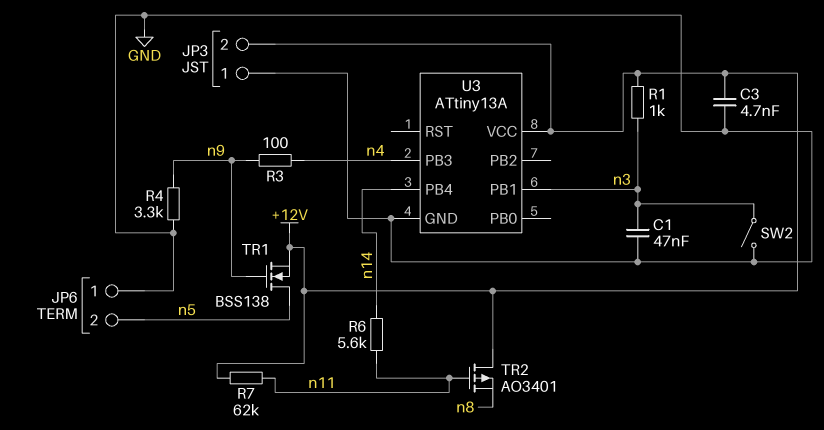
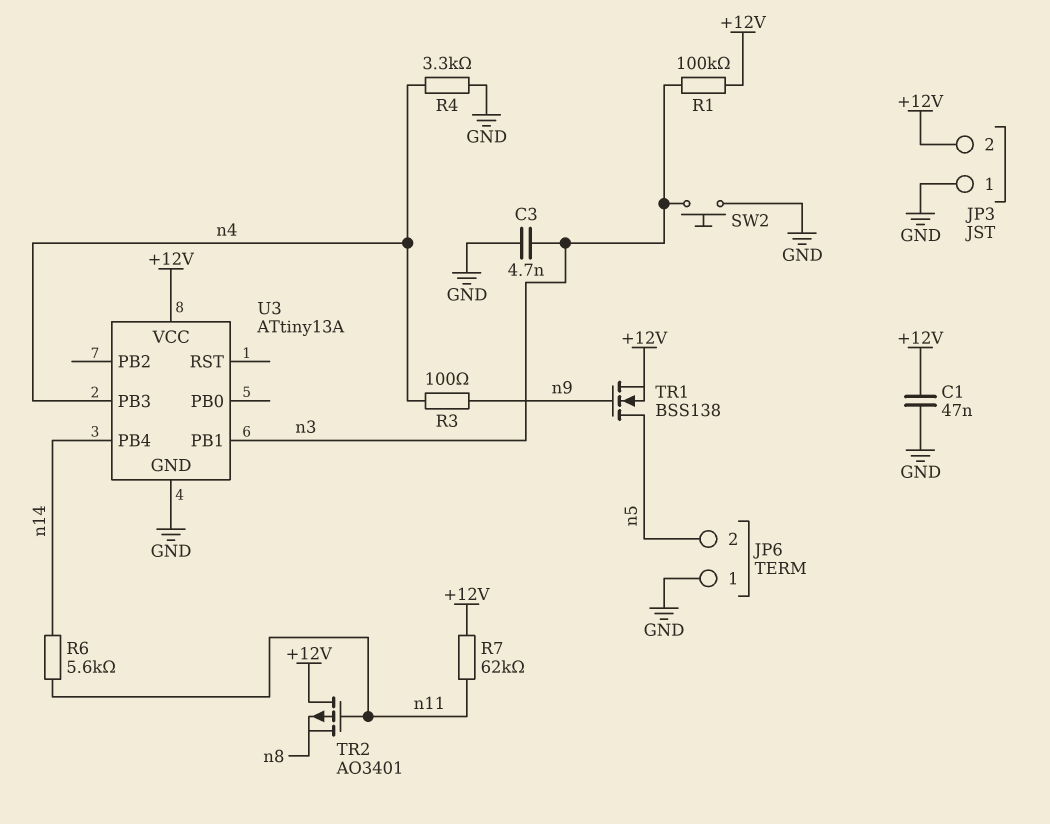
C1: 47nF (GND, n3) -> 47nF (+12V, GND)
C3: 4.7nF (+12V, GND) -> 4.7nF (GND, n3)
R1: 1k (+12V, n3) -> 100k (+12V, n3)
R4: 3.3k (GND, n9) -> 3.3k (GND, n4)
SW2: switch (GND, n3) -> button (GND, n3)

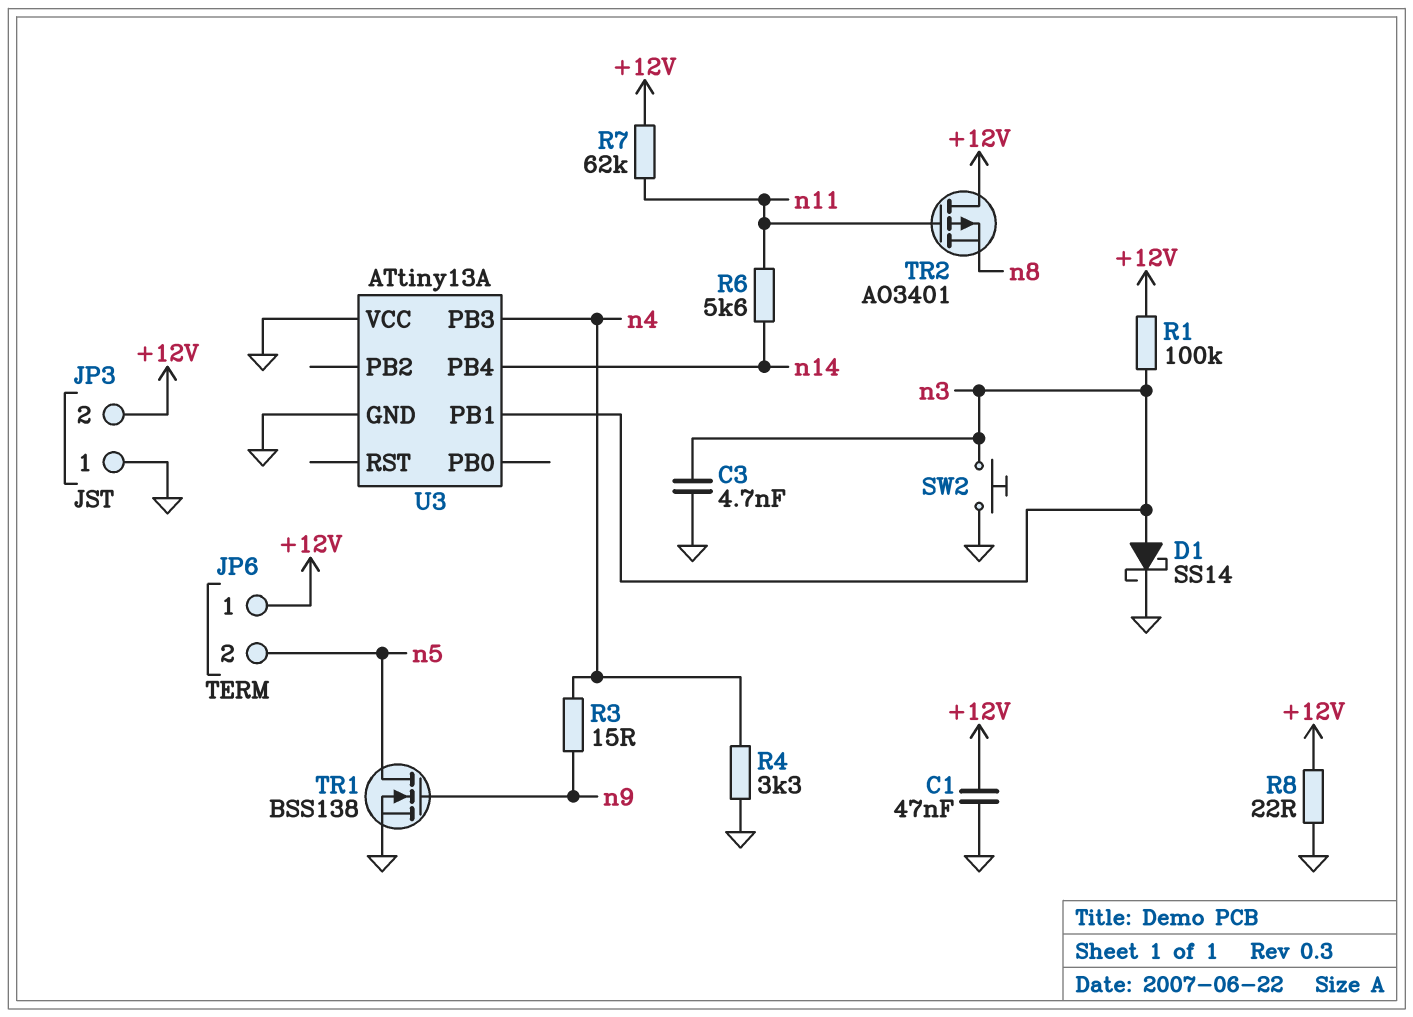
D1: none -> schottky SS14 (A n3, K GND)
JP6 pin 1: GND -> +12V
R3: 100 (n4, n9) -> 15 (n4, n9)
R8: none -> 22 (+12V, GND)
TR1: NMOS BSS138 (G n9, D n5, S +12V) -> NMOS BSS138 (G n9, D n5, S GND)
U3 pin VCC: +12V -> GND

